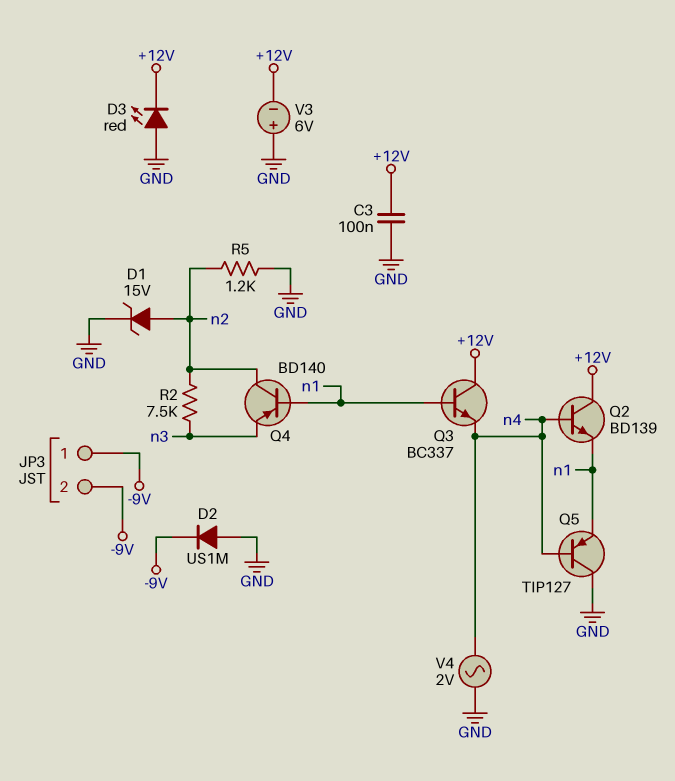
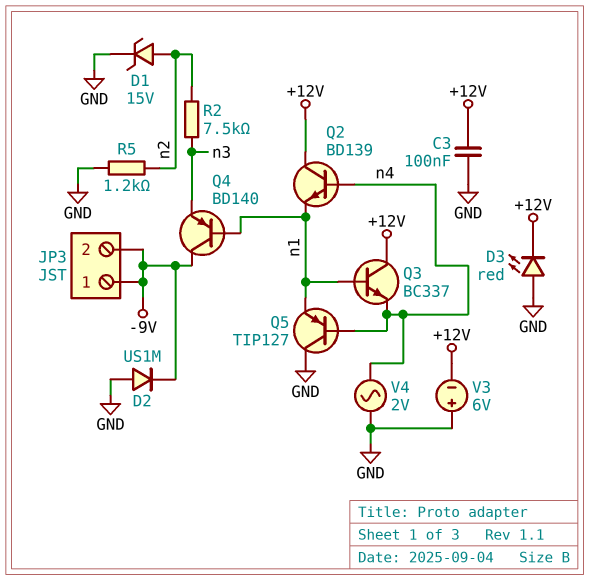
Q4: PNP BD140 (B n1, C n2, E n3) -> PNP BD140 (B n1, C -9V, E n3)

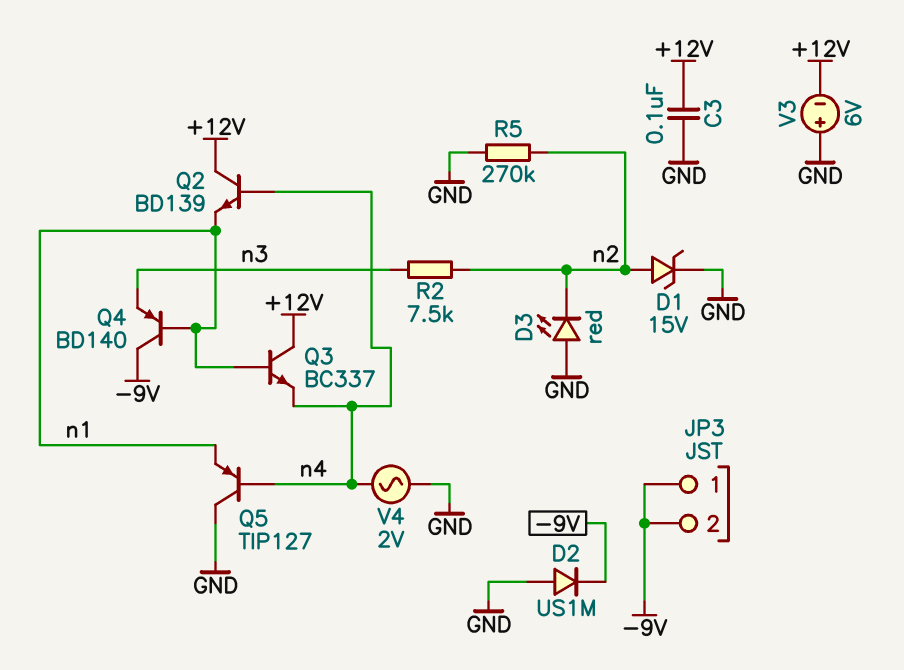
D3: LED red (A GND, K +12V) -> LED red (A GND, K n2)
R5: 1.2k (GND, n2) -> 270k (GND, n2)

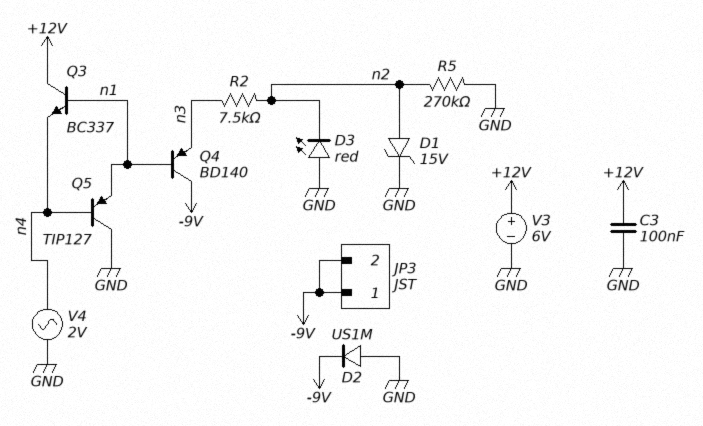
Q2: NPN BD139 (B n4, C +12V, E n1) -> none
V3: 6V (plus GND, minus +12V) -> 6V (plus +12V, minus GND)

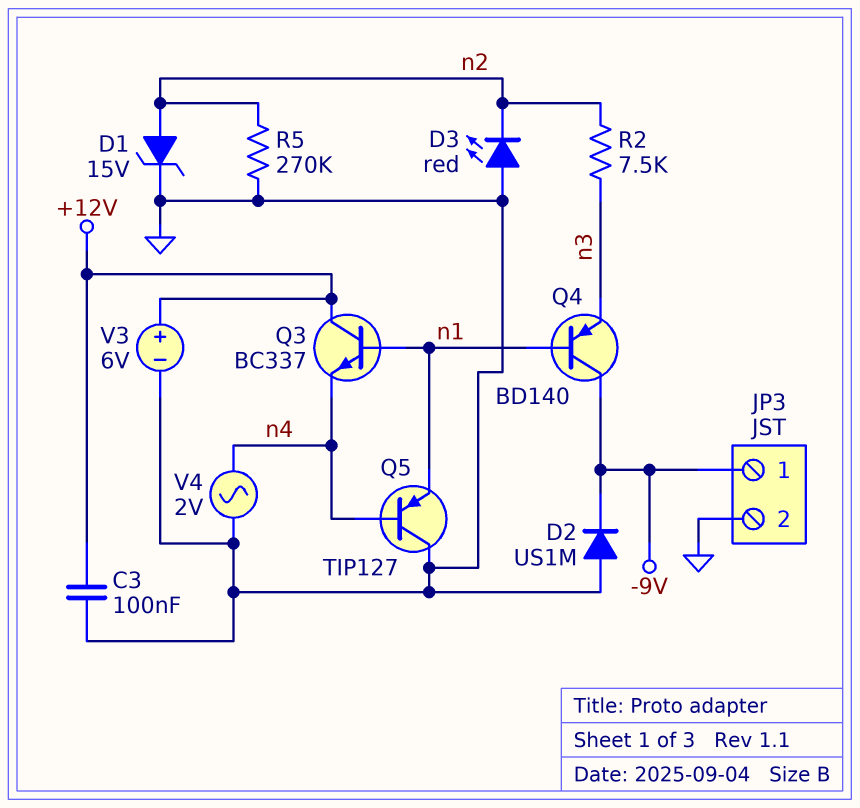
JP3 pin 2: -9V -> GND

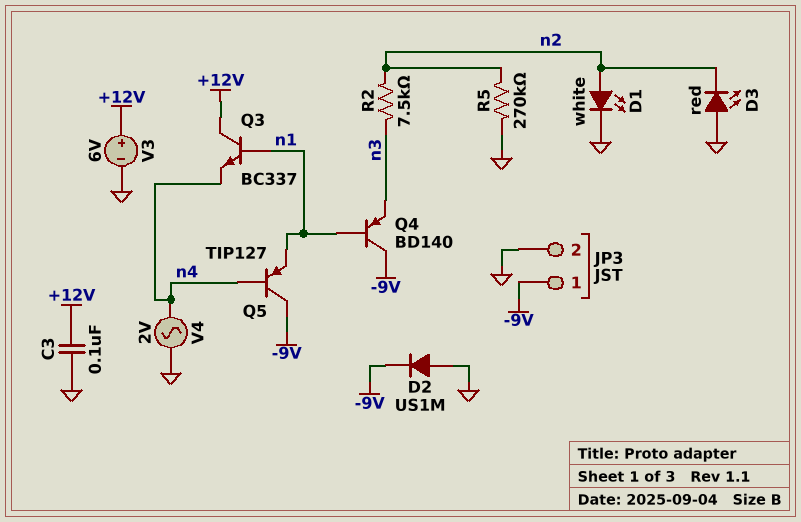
D1: zener 15V (A n2, K GND) -> LED white (A n2, K GND)
Q5: PNP TIP127 (B n4, C GND, E n1) -> PNP TIP127 (B n4, C -9V, E n1)

